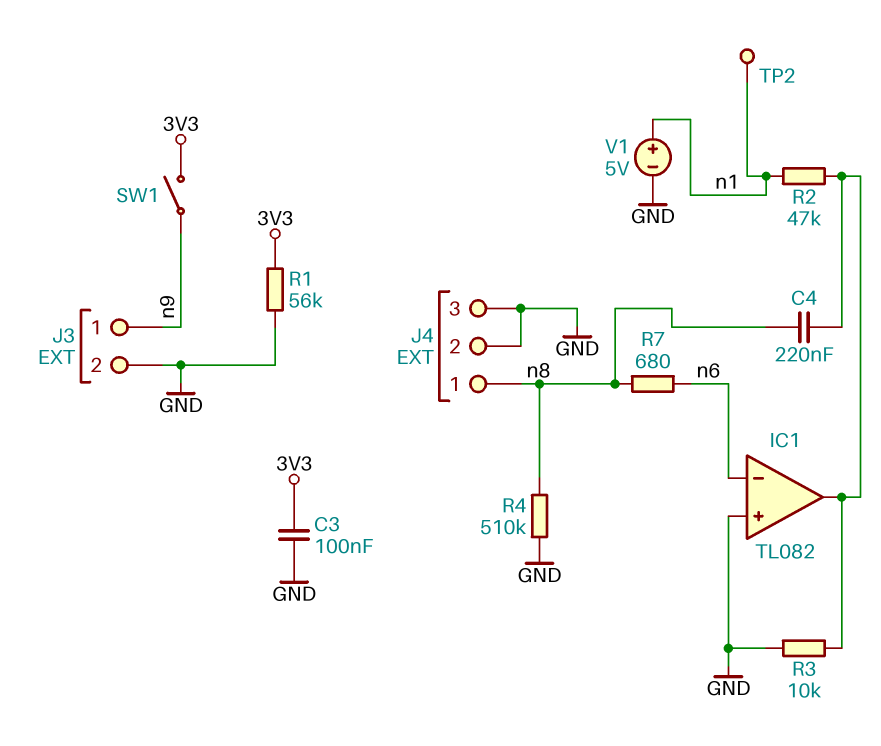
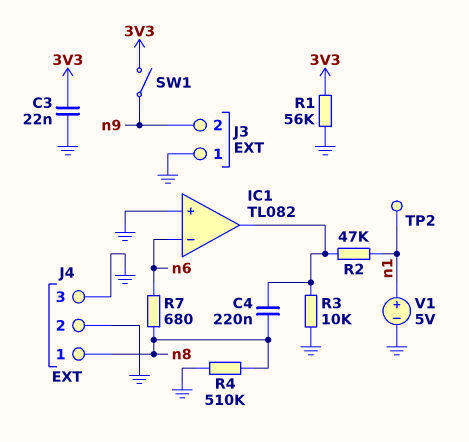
C3: 100nF (3V3, GND) -> 22nF (3V3, GND)
J3 pin 1: n9 -> GND
J3 pin 2: GND -> n9

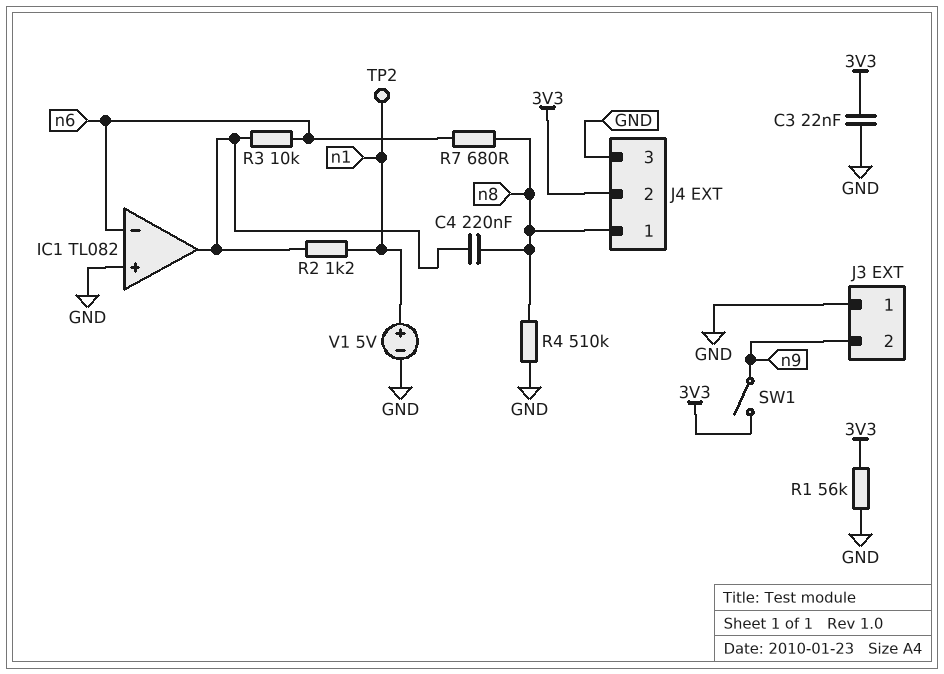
J4 pin 2: GND -> 3V3
R2: 47k (IC1/out, n1) -> 1.2k (IC1/out, n1)
R3: 10k (GND, IC1/out) -> 10k (IC1/out, n6)

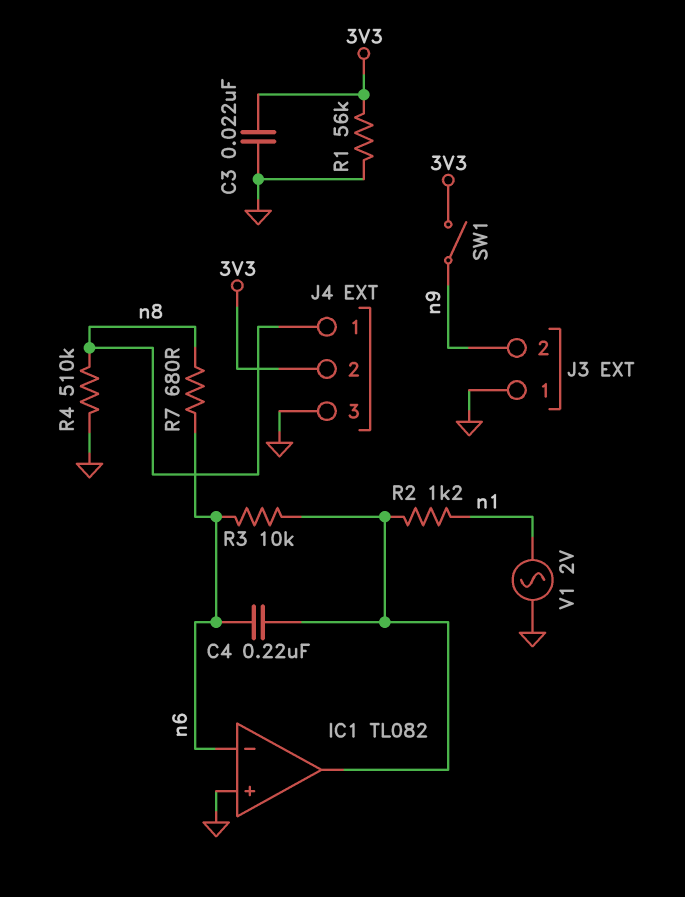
C4: 220nF (IC1/out, n8) -> 220nF (IC1/out, n6)
TP2: test point (n1) -> none
V1: 5V (plus n1, minus GND) -> AC 2V (GND, n1)

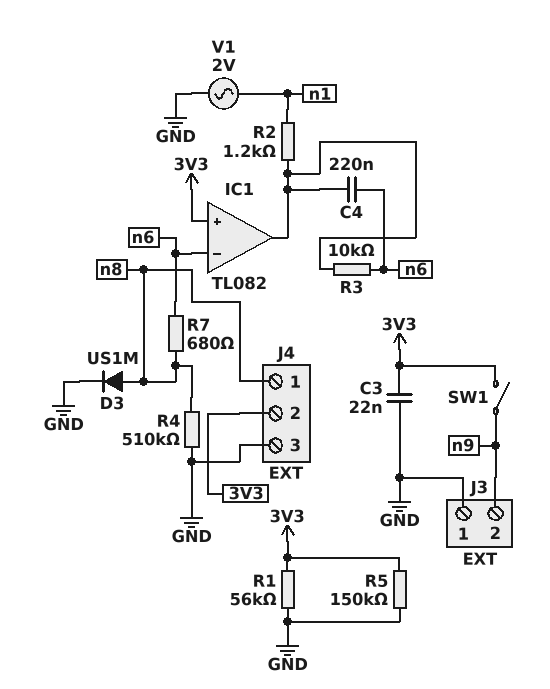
D3: none -> diode US1M (A n8, K GND)
IC1 pin in+: GND -> 3V3
R5: none -> 150k (3V3, GND)

